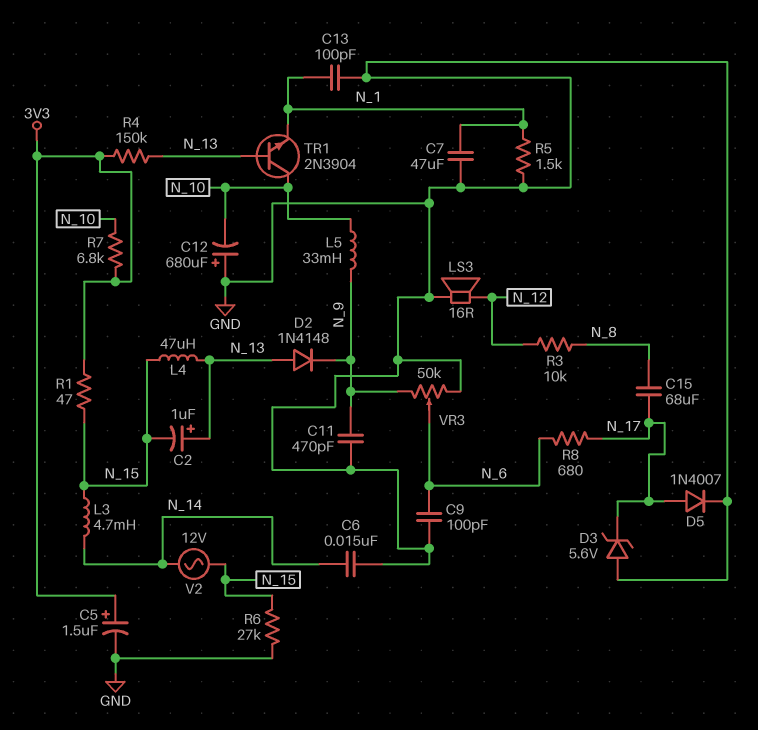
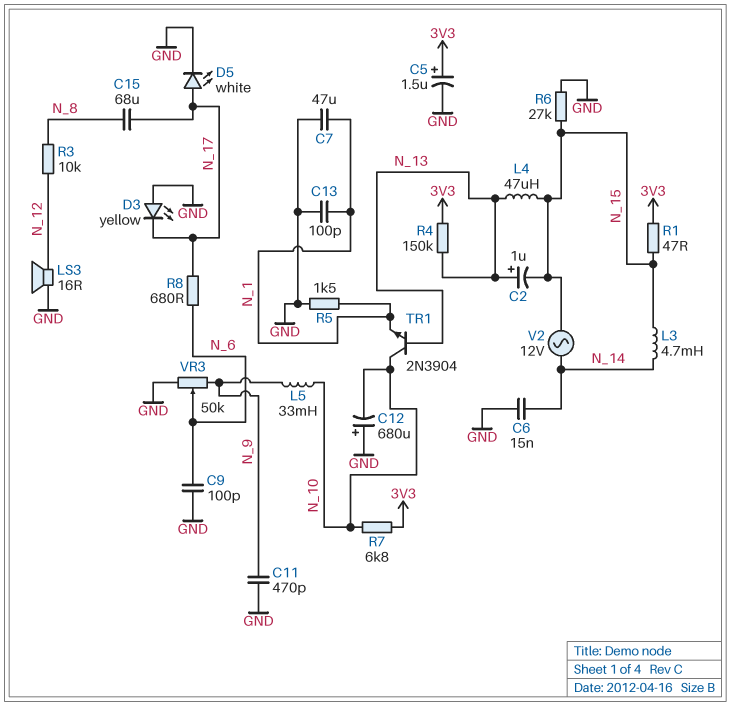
D2: diode 1N4148 (A N_13, K N_9) -> none
D3: zener 5.6V (A GND, K N_17) -> LED yellow (A GND, K N_17)
D5: diode 1N4007 (A N_17, K GND) -> LED white (A N_17, K GND)

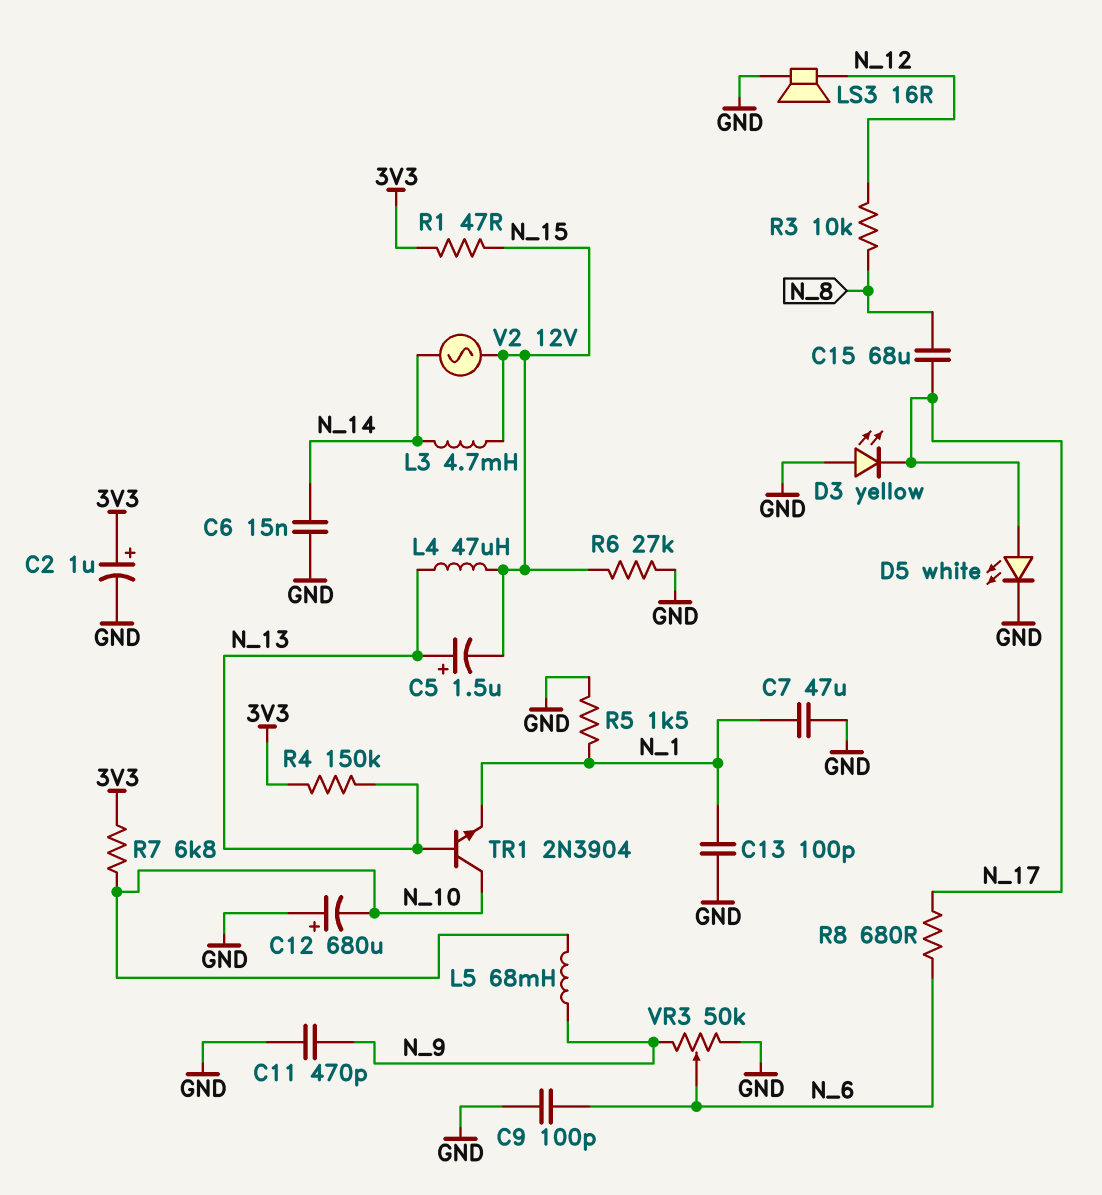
C2: 1uF (plus N_13, minus N_15) -> 1uF (plus 3V3, minus GND)
C5: 1.5uF (plus 3V3, minus GND) -> 1.5uF (plus N_13, minus N_15)
L5: 33mH (N_9, N_10) -> 68mH (N_9, N_10)

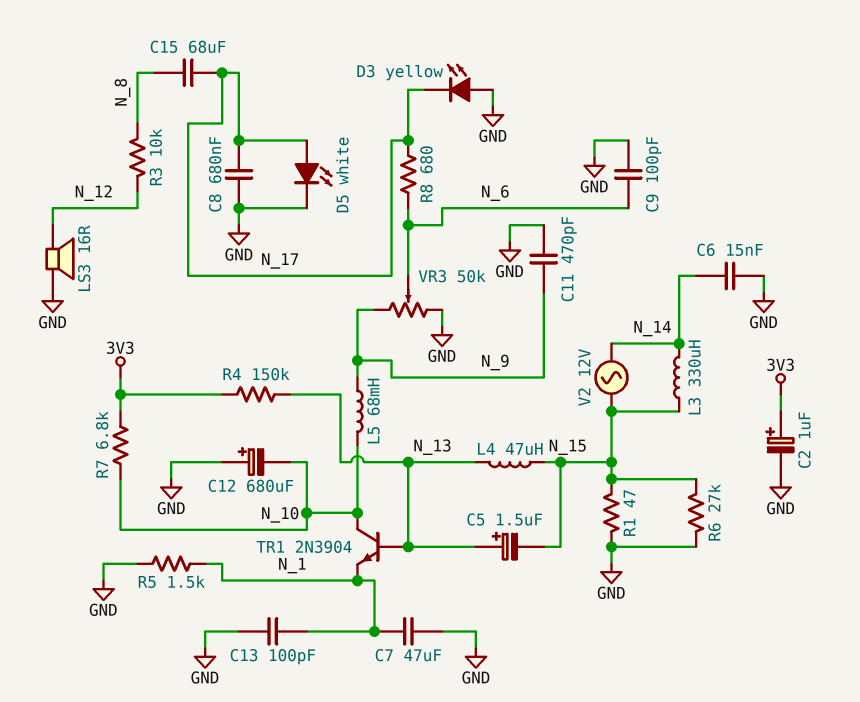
C8: none -> 680nF (GND, N_17)
L3: 4.7mH (N_14, N_15) -> 330uH (N_14, N_15)
R1: 47 (3V3, N_15) -> 47 (GND, N_15)

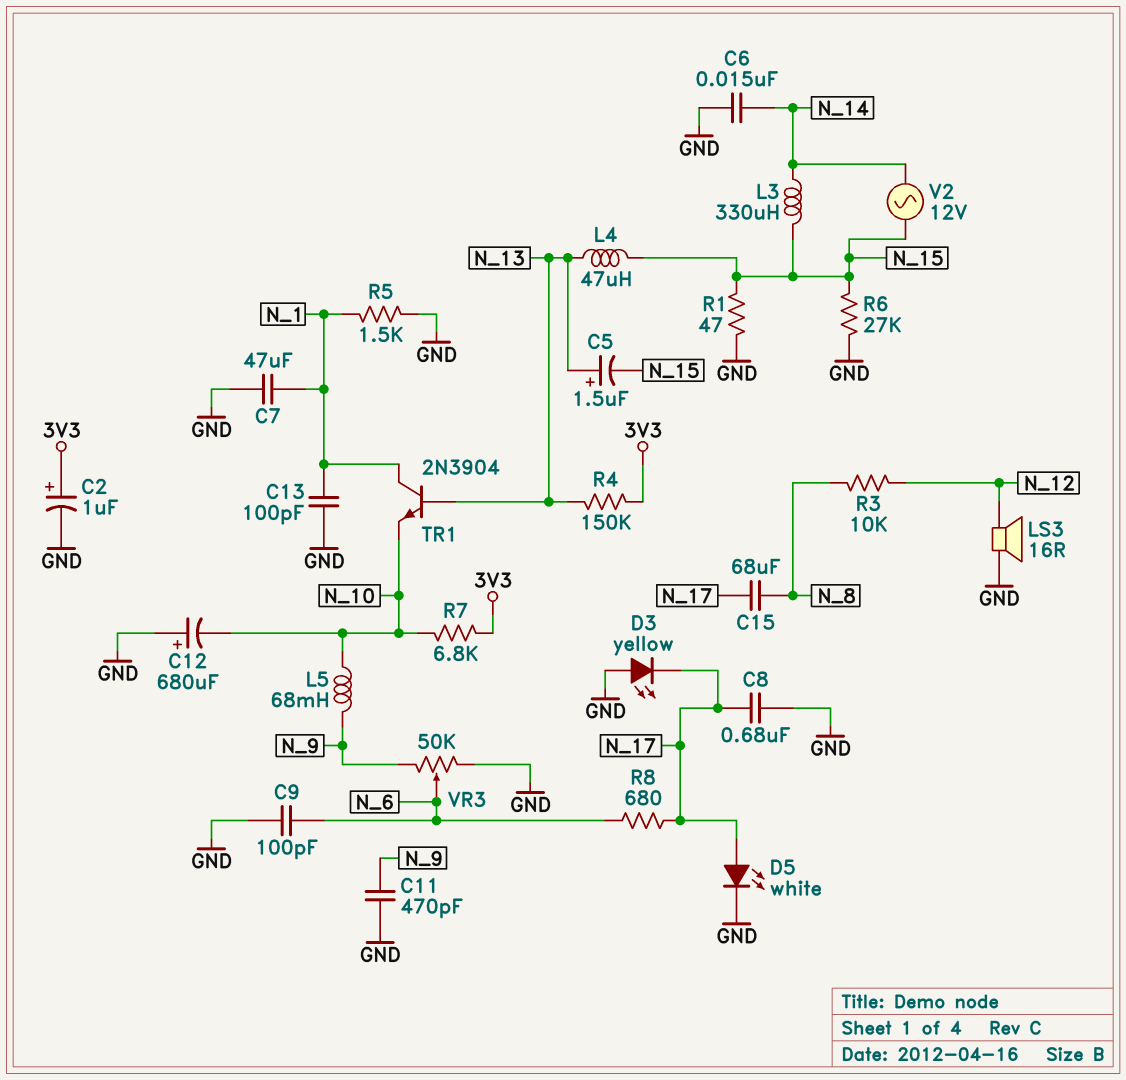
TR1: NPN 2N3904 (B N_13, C N_10, E N_1) -> NPN 2N3904 (B N_13, C N_1, E N_10)

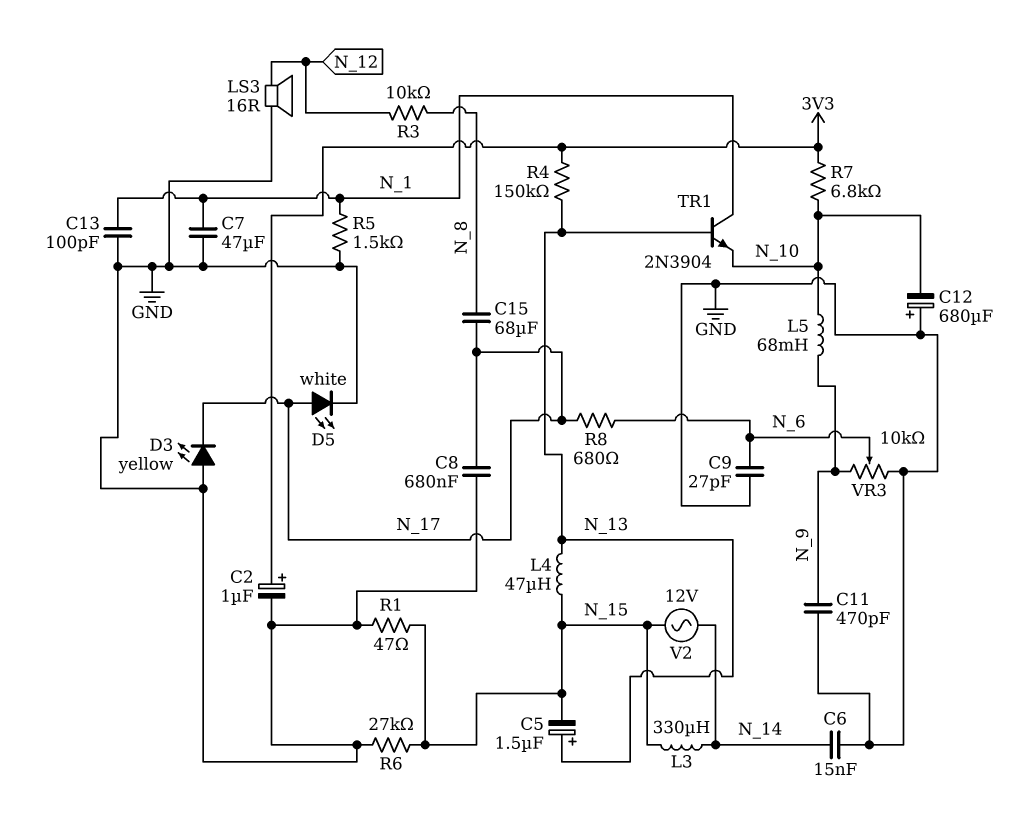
C9: 100pF (GND, N_6) -> 27pF (GND, N_6)
VR3: 50k (GND, N_9, wiper N_6) -> 10k (GND, N_9, wiper N_6)

